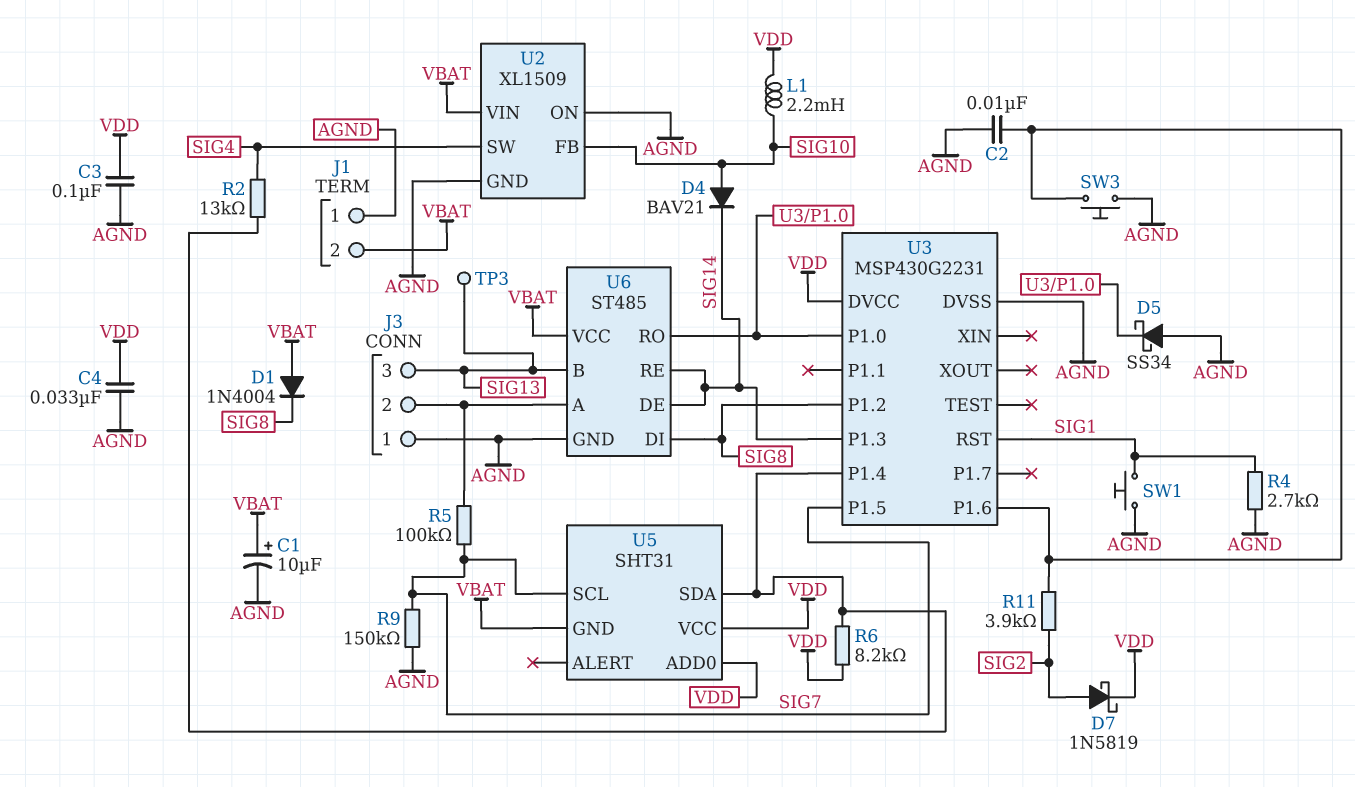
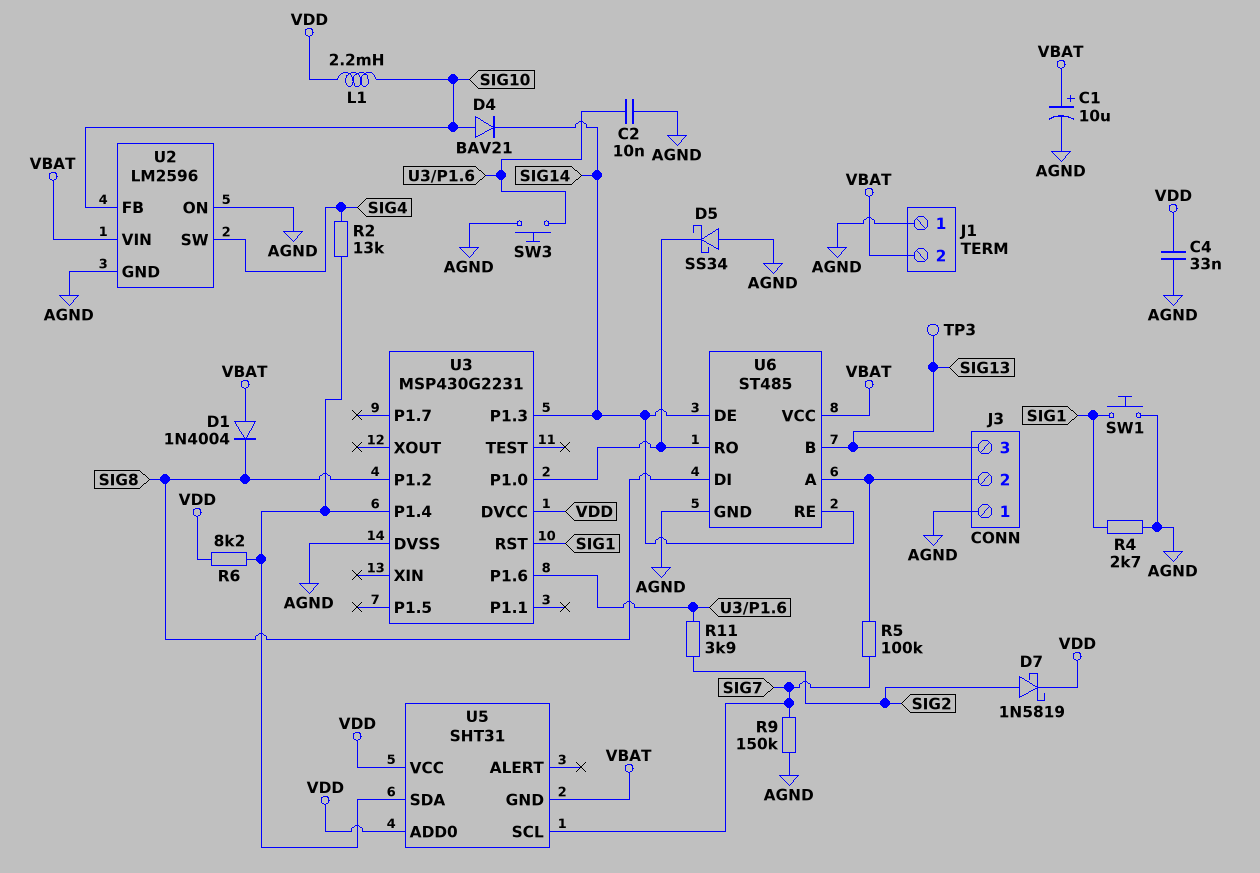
C3: 100nF (AGND, VDD) -> none
U2: XL1509 -> LM2596
U3 pin P1.5: SIG7 -> none

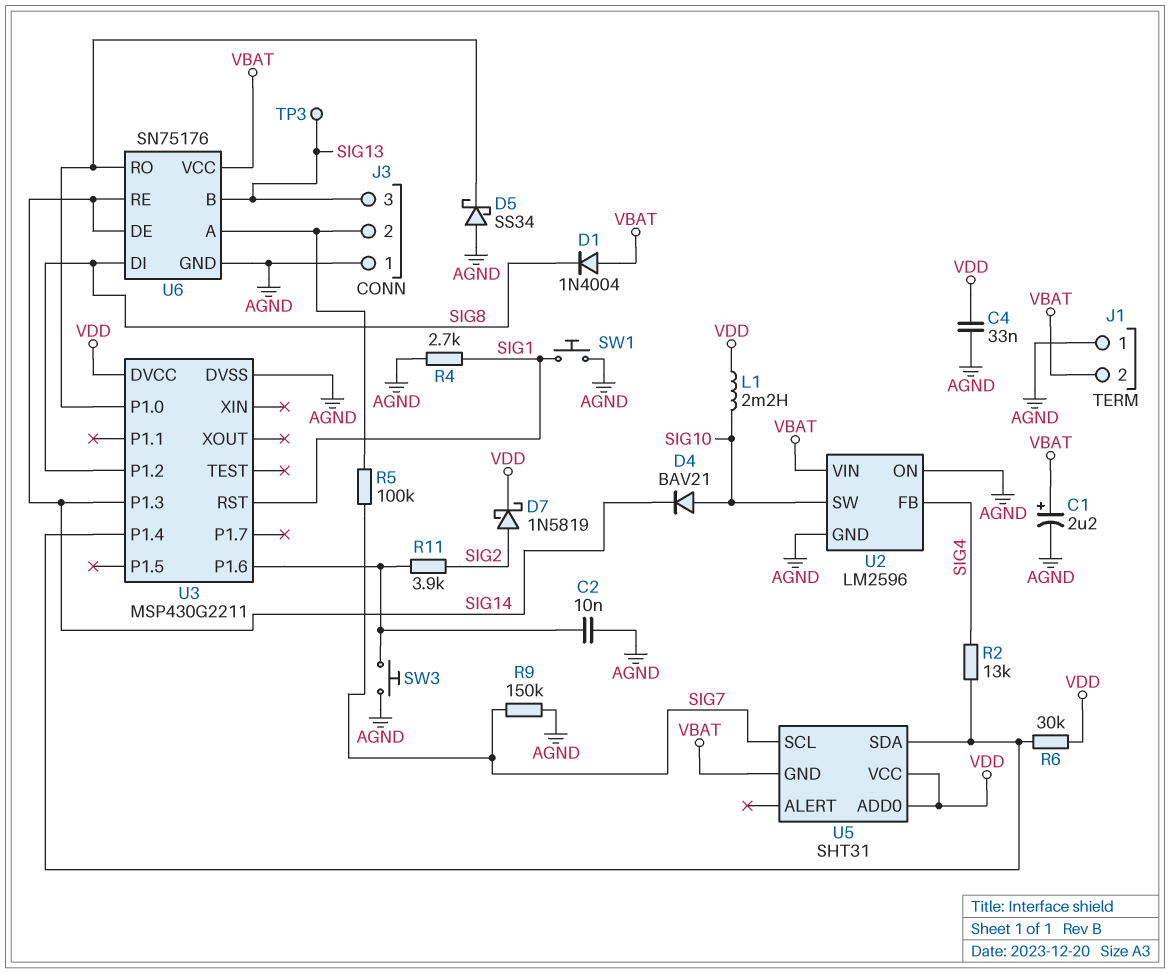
C1: 10uF (plus VBAT, minus AGND) -> 2.2uF (plus VBAT, minus AGND)
R6: 8.2k (U3/P1.4, VDD) -> 30k (U3/P1.4, VDD)
U2 pin FB: SIG10 -> SIG4
U2 pin SW: SIG4 -> SIG10
U3: MSP430G2231 -> MSP430G2211
U6: ST485 -> SN75176

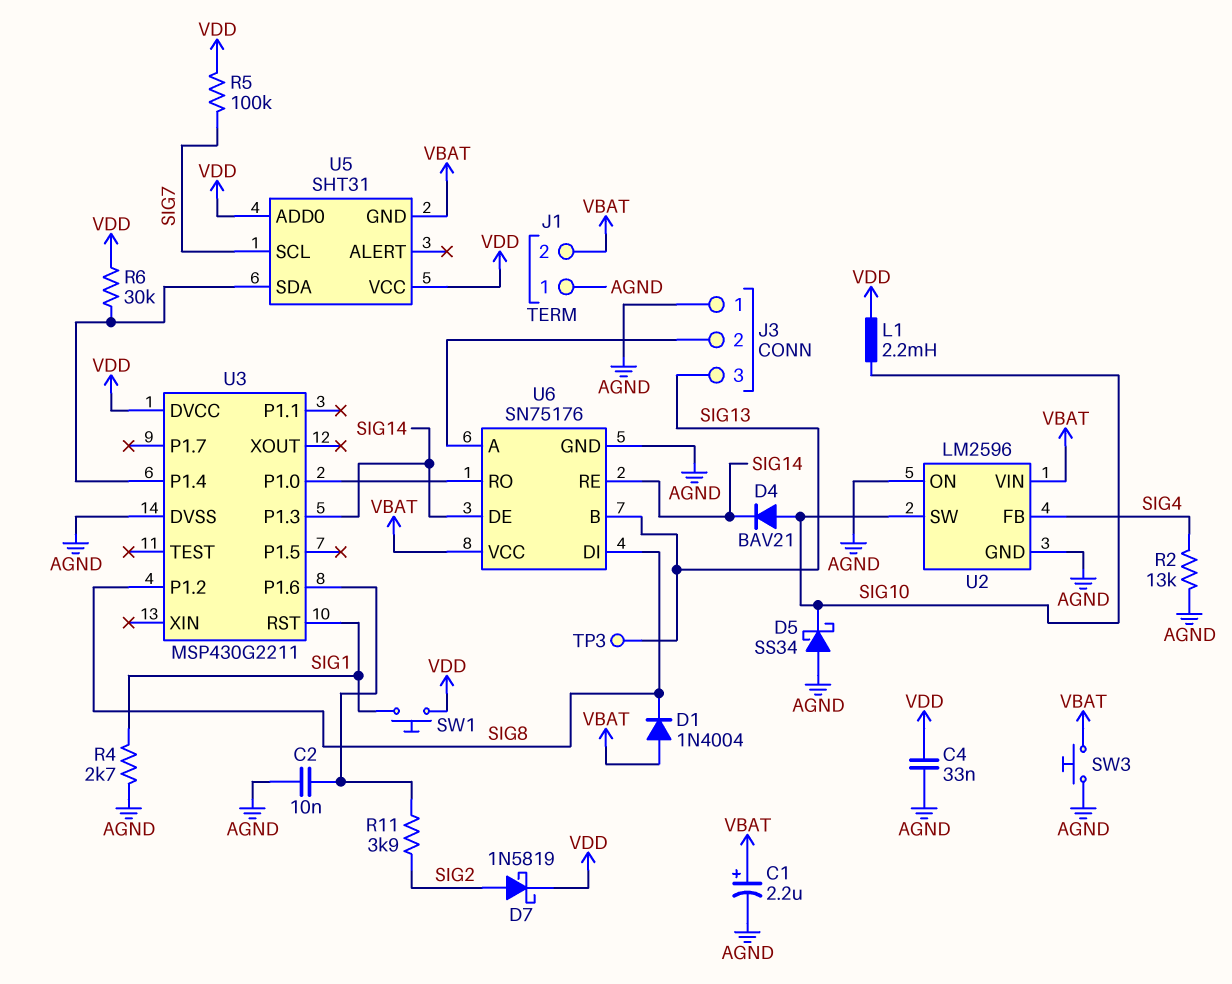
D5: schottky SS34 (A AGND, K U3/P1.0) -> schottky SS34 (A AGND, K SIG10)
R2: 13k (SIG4, U3/P1.4) -> 13k (AGND, SIG4)
R5: 100k (J3/2, SIG7) -> 100k (SIG7, VDD)
R9: 150k (AGND, SIG7) -> none
SW1: button (AGND, SIG1) -> button (SIG1, VDD)
SW3: button (AGND, U3/P1.6) -> button (AGND, VBAT)

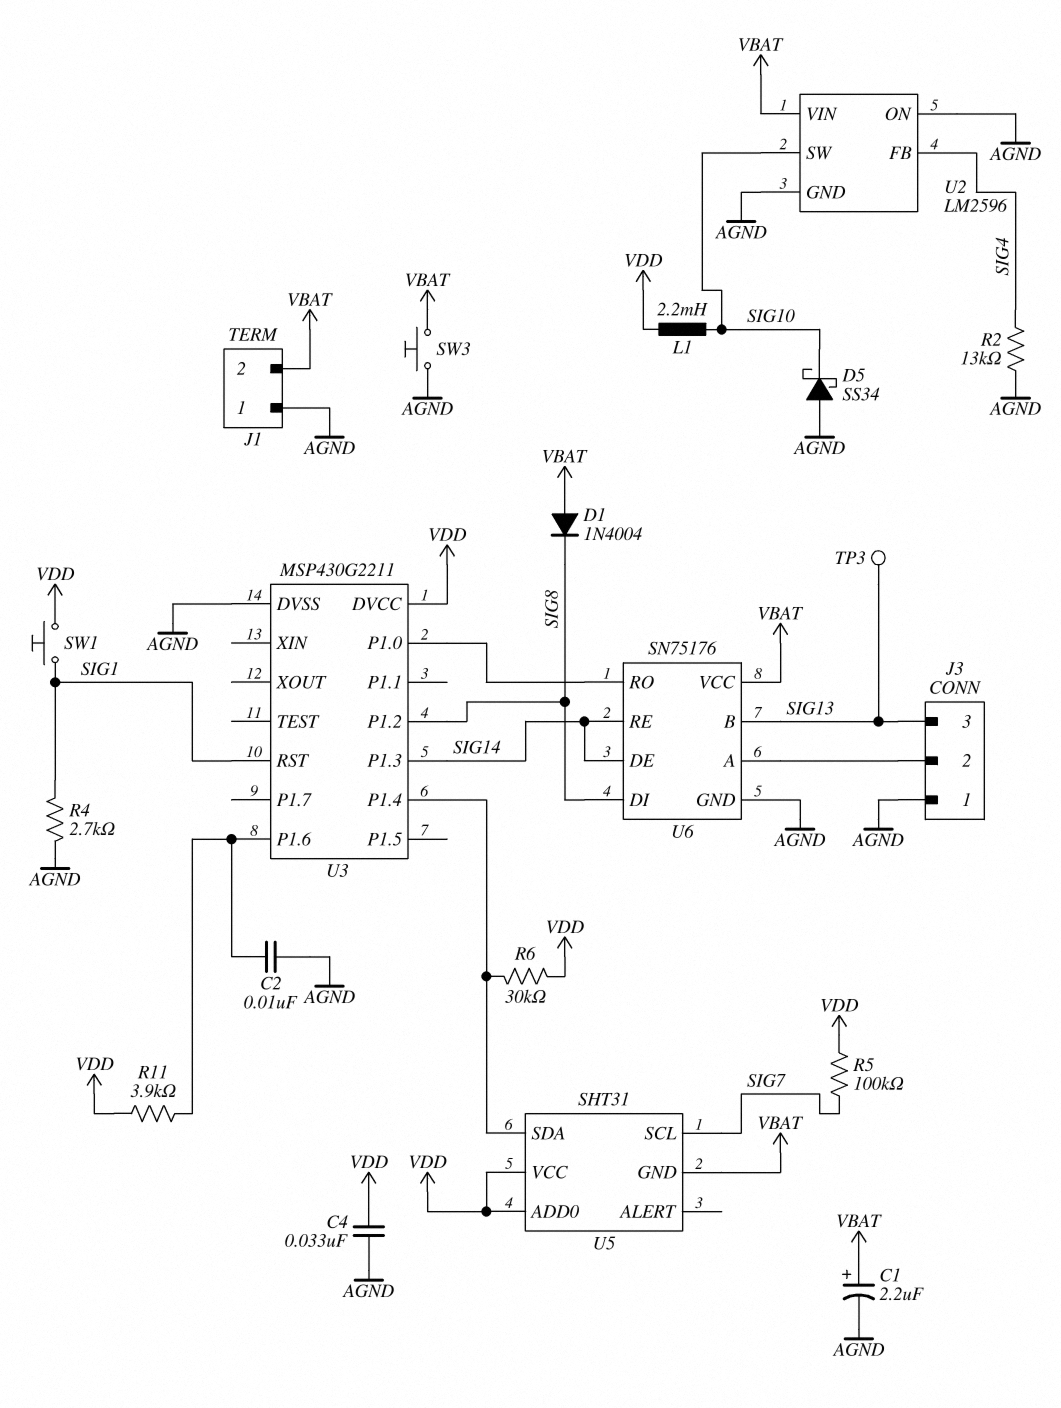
D4: diode BAV21 (A SIG10, K SIG14) -> none
D7: schottky 1N5819 (A SIG2, K VDD) -> none
R11: 3.9k (SIG2, U3/P1.6) -> 3.9k (U3/P1.6, VDD)

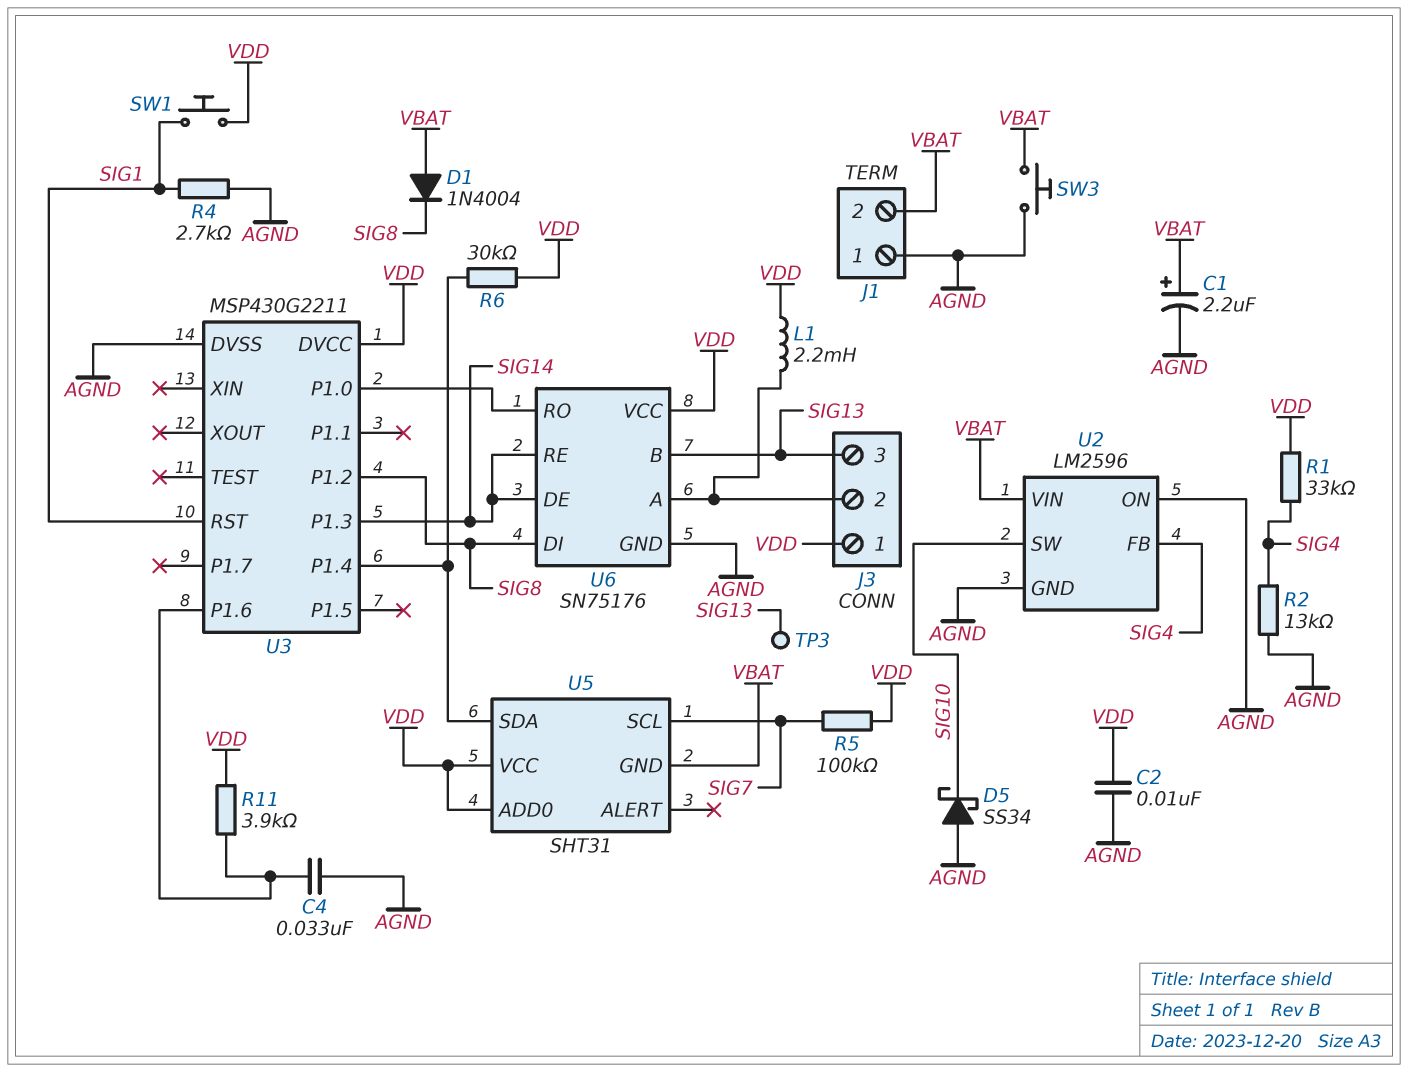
C2: 10nF (AGND, U3/P1.6) -> 10nF (AGND, VDD)
C4: 33nF (AGND, VDD) -> 33nF (AGND, U3/P1.6)
J3 pin 1: AGND -> VDD
L1: 2.2mH (SIG10, VDD) -> 2.2mH (J3/2, VDD)
R1: none -> 33k (SIG4, VDD)
U6 pin VCC: VBAT -> VDD

